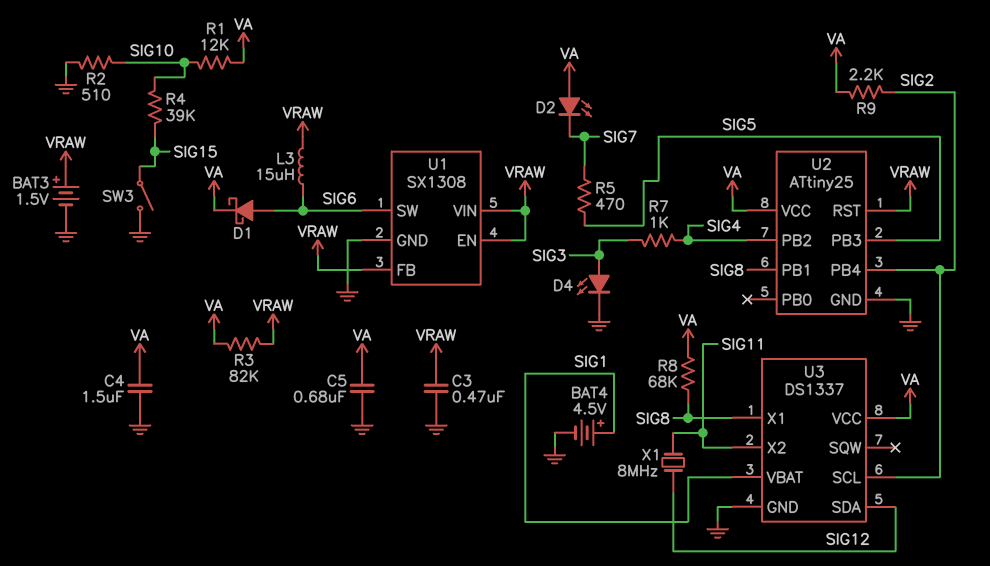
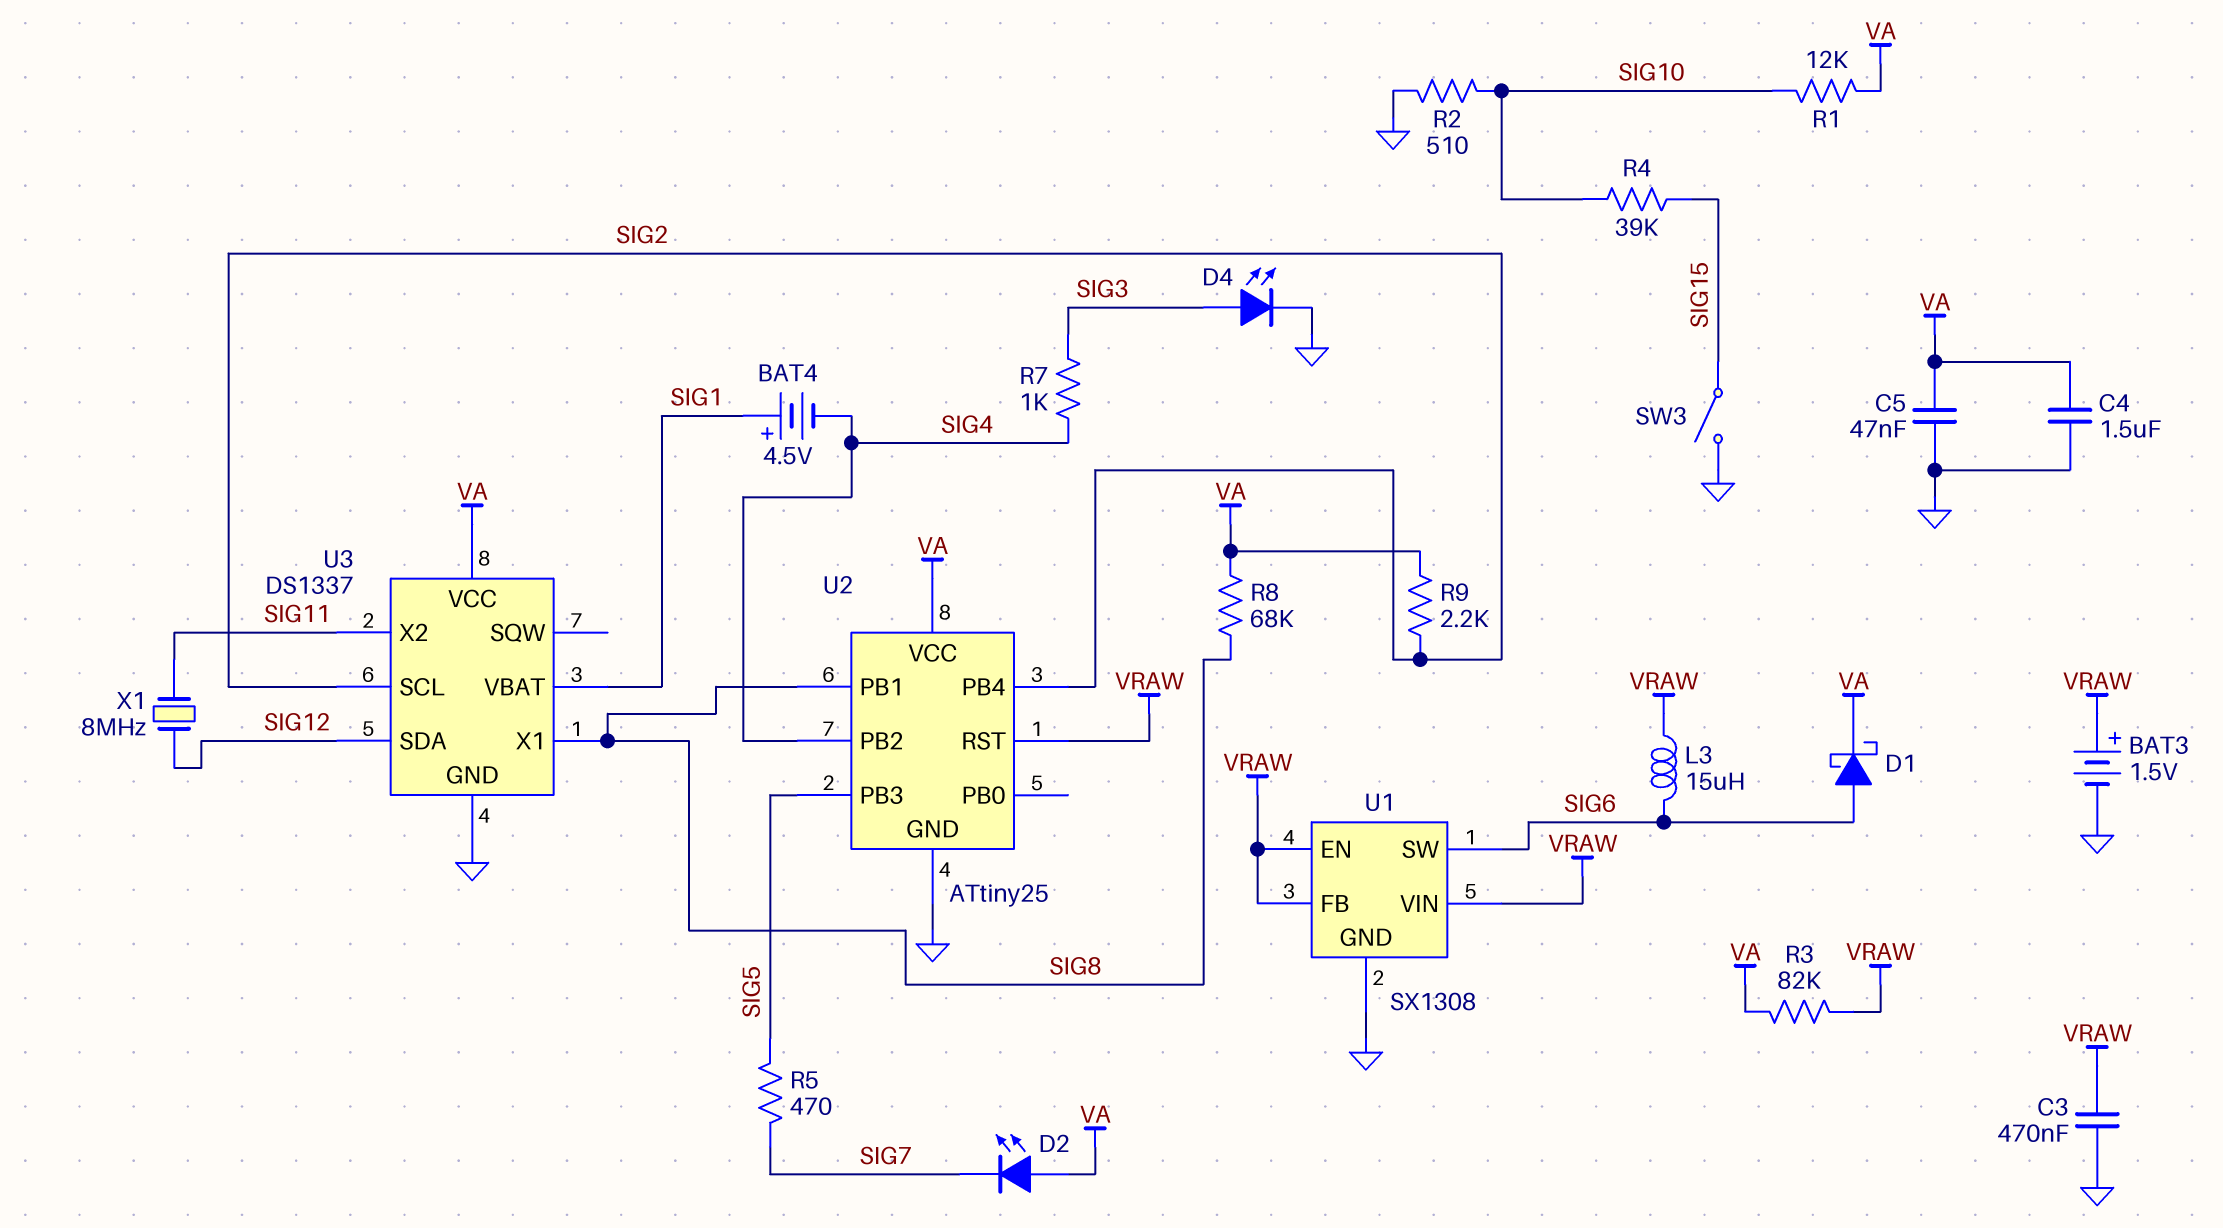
BAT4: 4.5V (plus SIG1, minus GND) -> 4.5V (plus SIG1, minus SIG4)
C5: 680nF (GND, VA) -> 47nF (GND, VA)

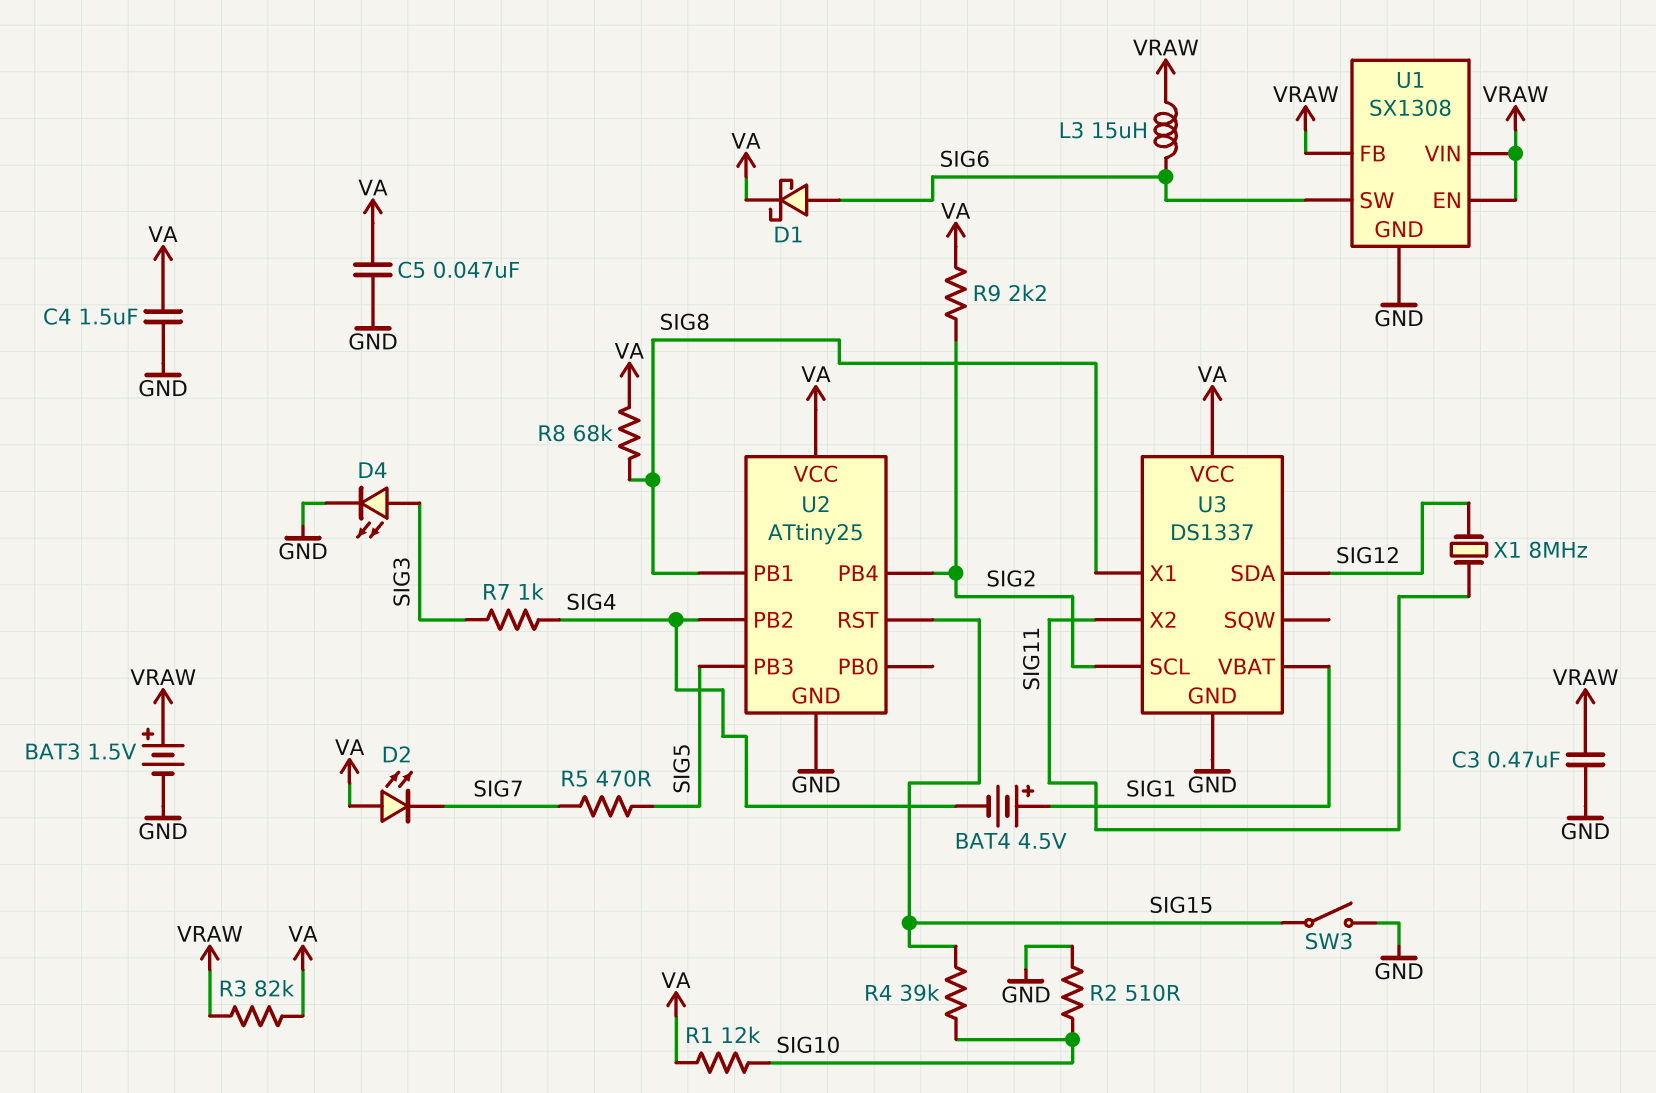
U2 pin RST: VRAW -> SIG15

